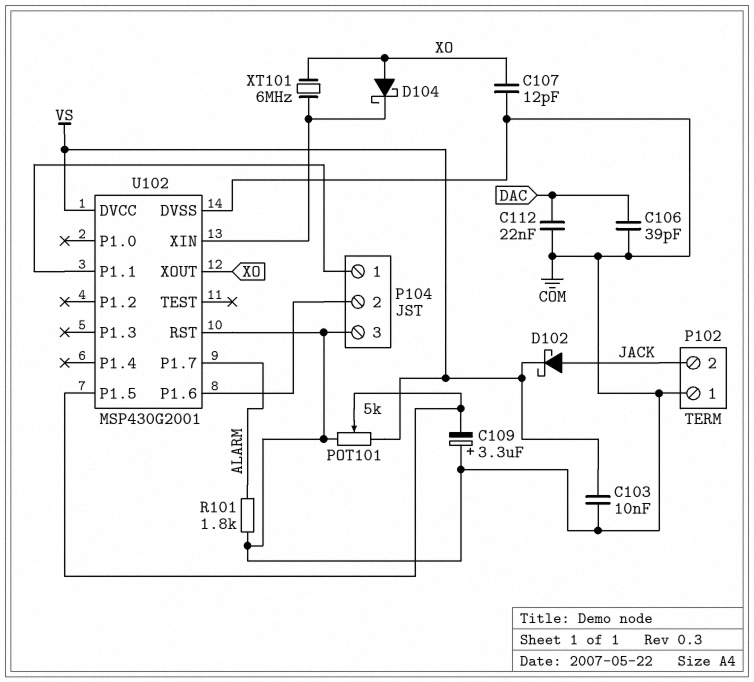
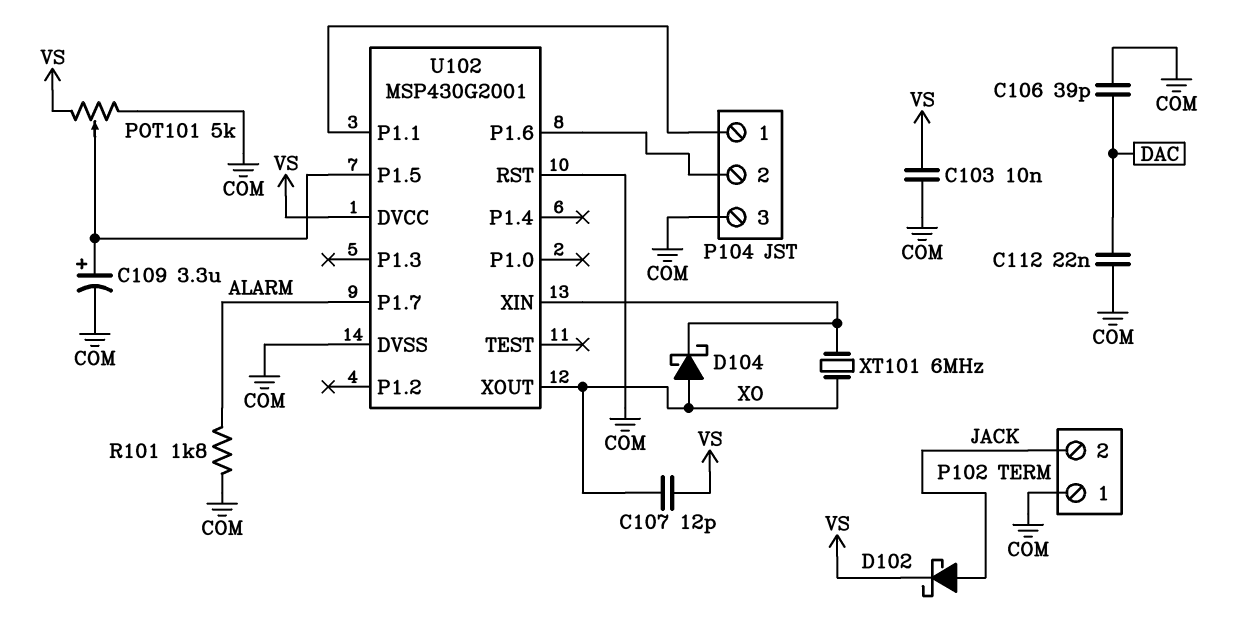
C107: 12pF (COM, XO) -> 12pF (VS, XO)
C109: 3.3uF (plus COM, minus U102/P1.5) -> 3.3uF (plus U102/P1.5, minus COM)

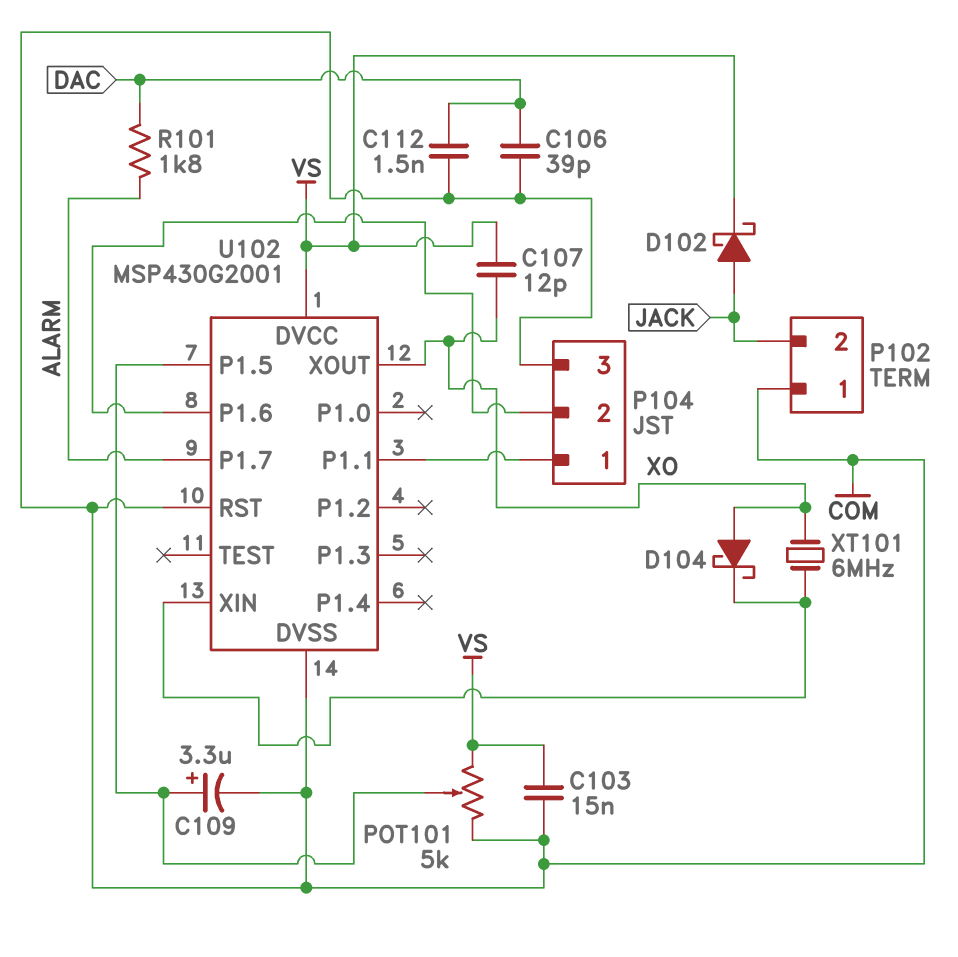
C103: 10nF (COM, VS) -> 15nF (COM, VS)
C112: 22nF (COM, DAC) -> 1.5nF (COM, DAC)
R101: 1.8k (ALARM, COM) -> 1.8k (ALARM, DAC)

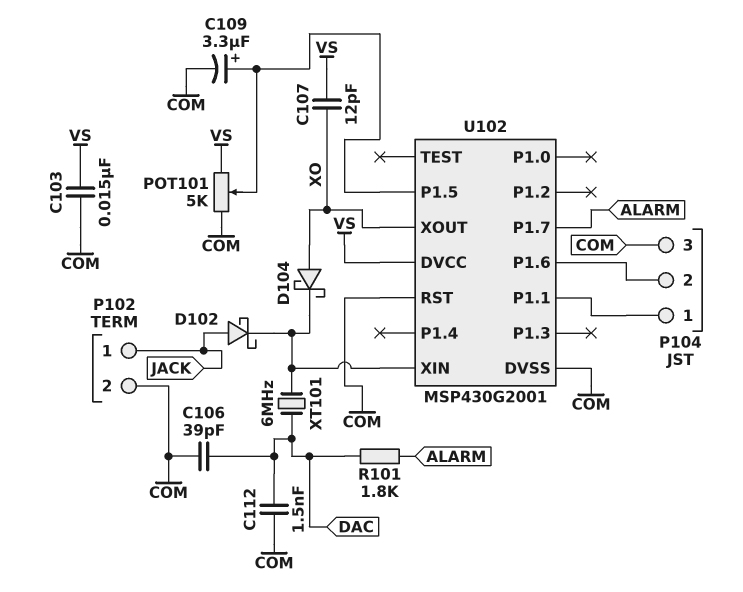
D102: schottky (A JACK, K VS) -> schottky (A JACK, K U102/XIN)
P102 pin 1: COM -> JACK
P102 pin 2: JACK -> COM
XT101: 6MHz (U102/XIN, XO) -> 6MHz (DAC, U102/XIN)

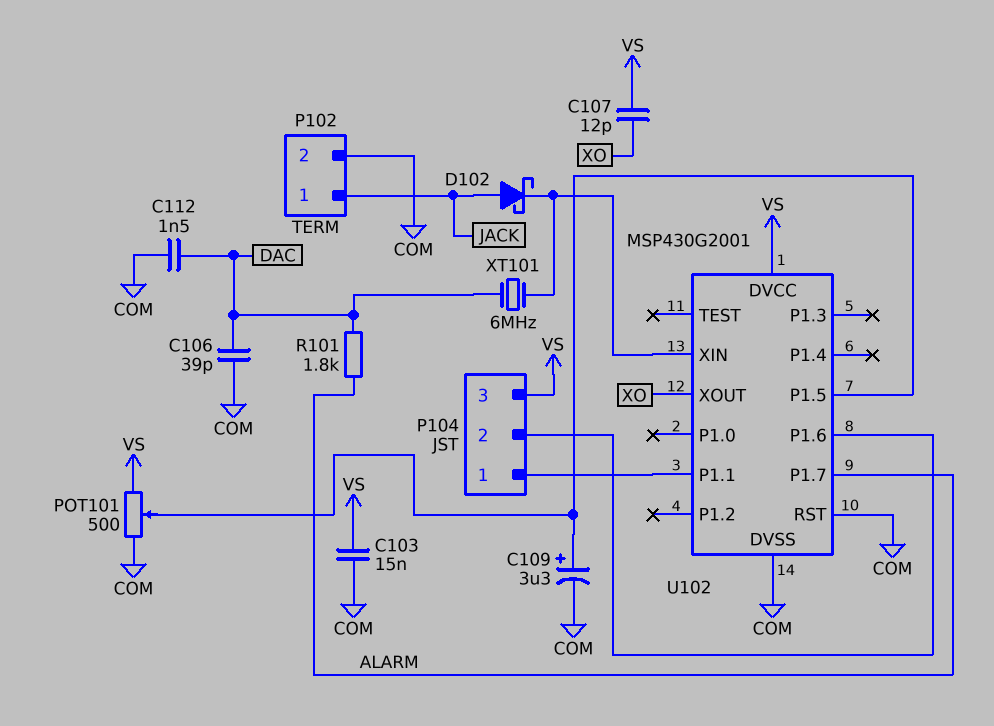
D104: schottky (A XO, K U102/XIN) -> none
P104 pin 3: COM -> VS
POT101: 5k (COM, VS, wiper U102/P1.5) -> 500 (COM, VS, wiper U102/P1.5)

